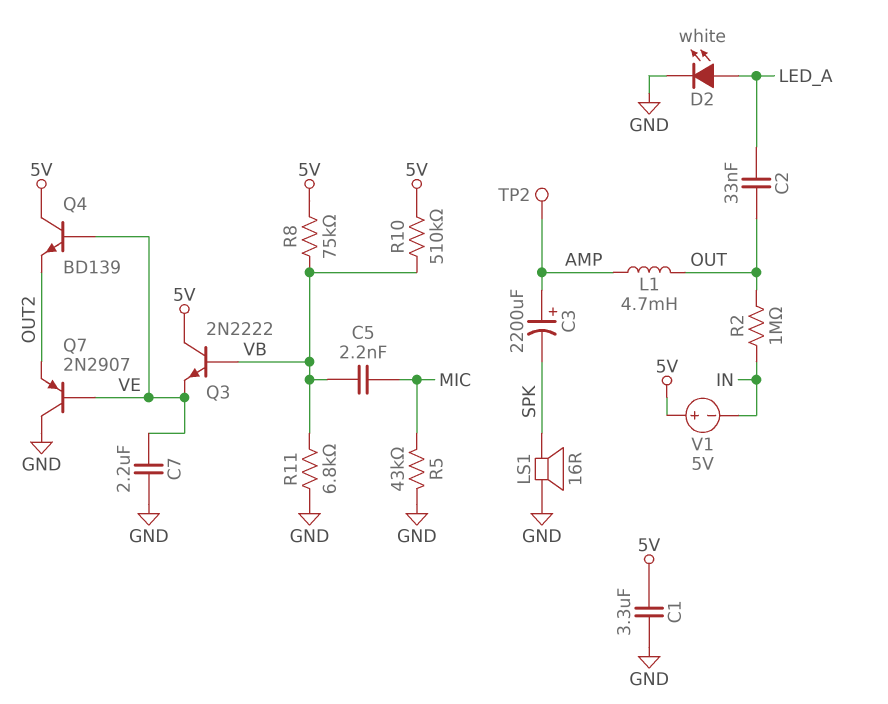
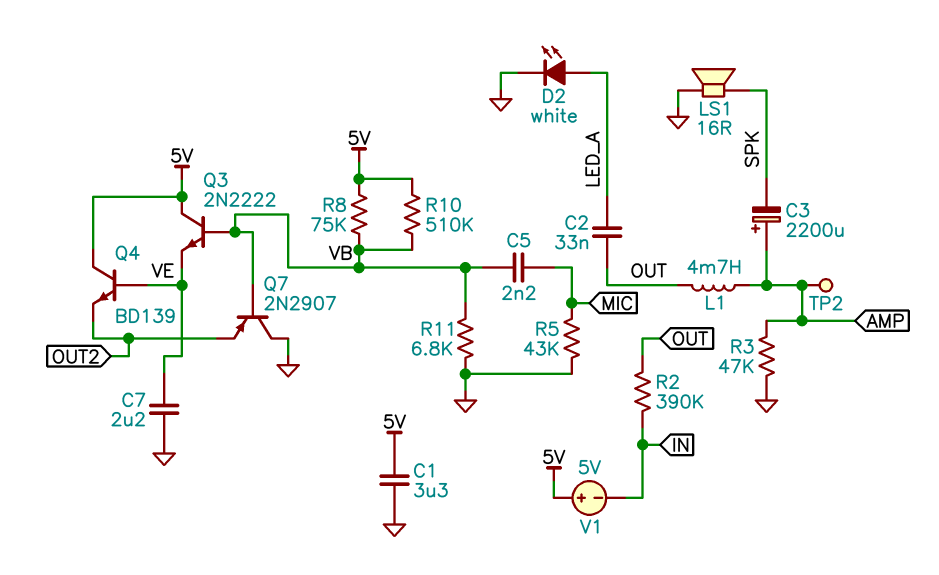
Q7: PNP 2N2907 (B VE, C GND, E OUT2) -> PNP 2N2907 (B VB, C GND, E OUT2)
R2: 1M (IN, OUT) -> 390k (IN, OUT)
R3: none -> 47k (AMP, GND)

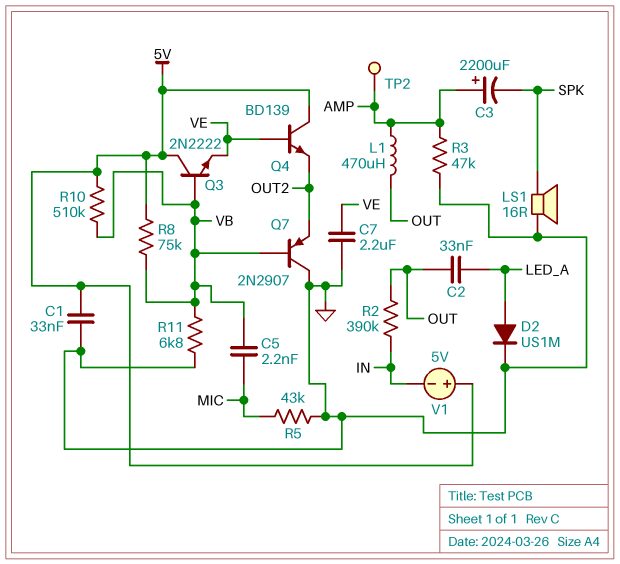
C1: 3.3uF (5V, GND) -> 33nF (5V, GND)
D2: LED white (A LED_A, K GND) -> diode US1M (A LED_A, K GND)
L1: 4.7mH (AMP, OUT) -> 470uH (AMP, OUT)

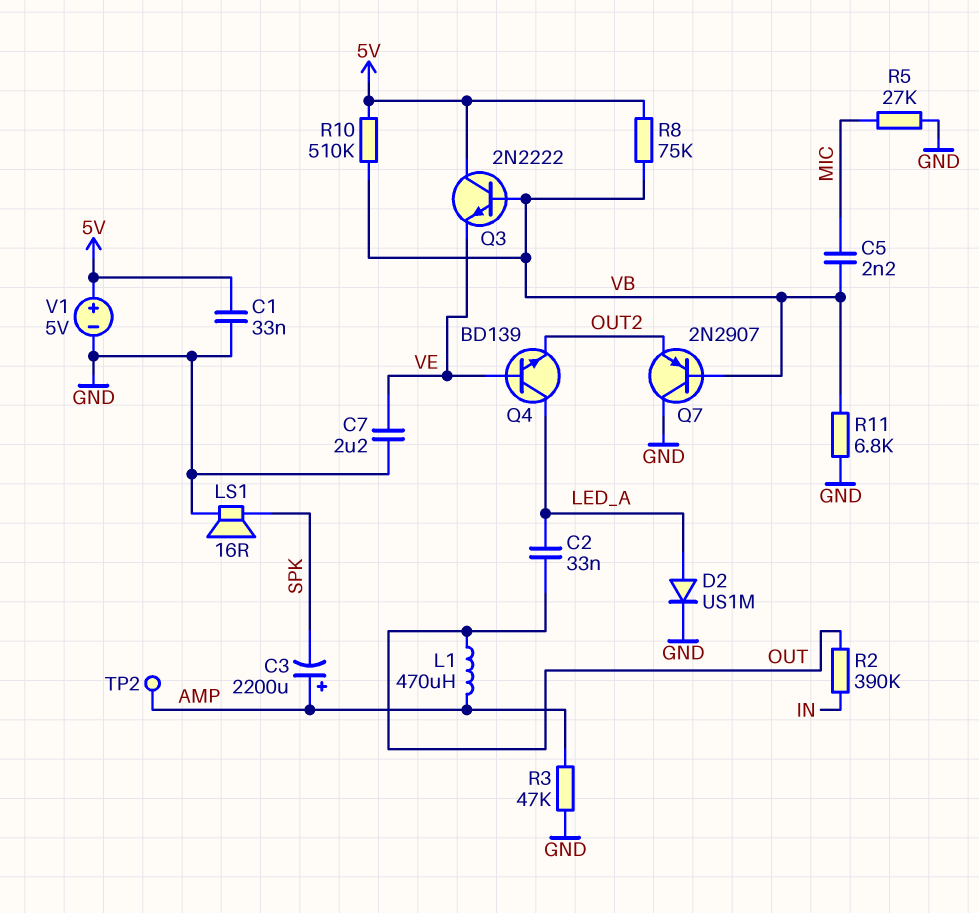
Q4: NPN BD139 (B VE, C 5V, E OUT2) -> NPN BD139 (B VE, C LED_A, E OUT2)
R5: 43k (GND, MIC) -> 27k (GND, MIC)
V1: 5V (plus 5V, minus IN) -> 5V (plus 5V, minus GND)

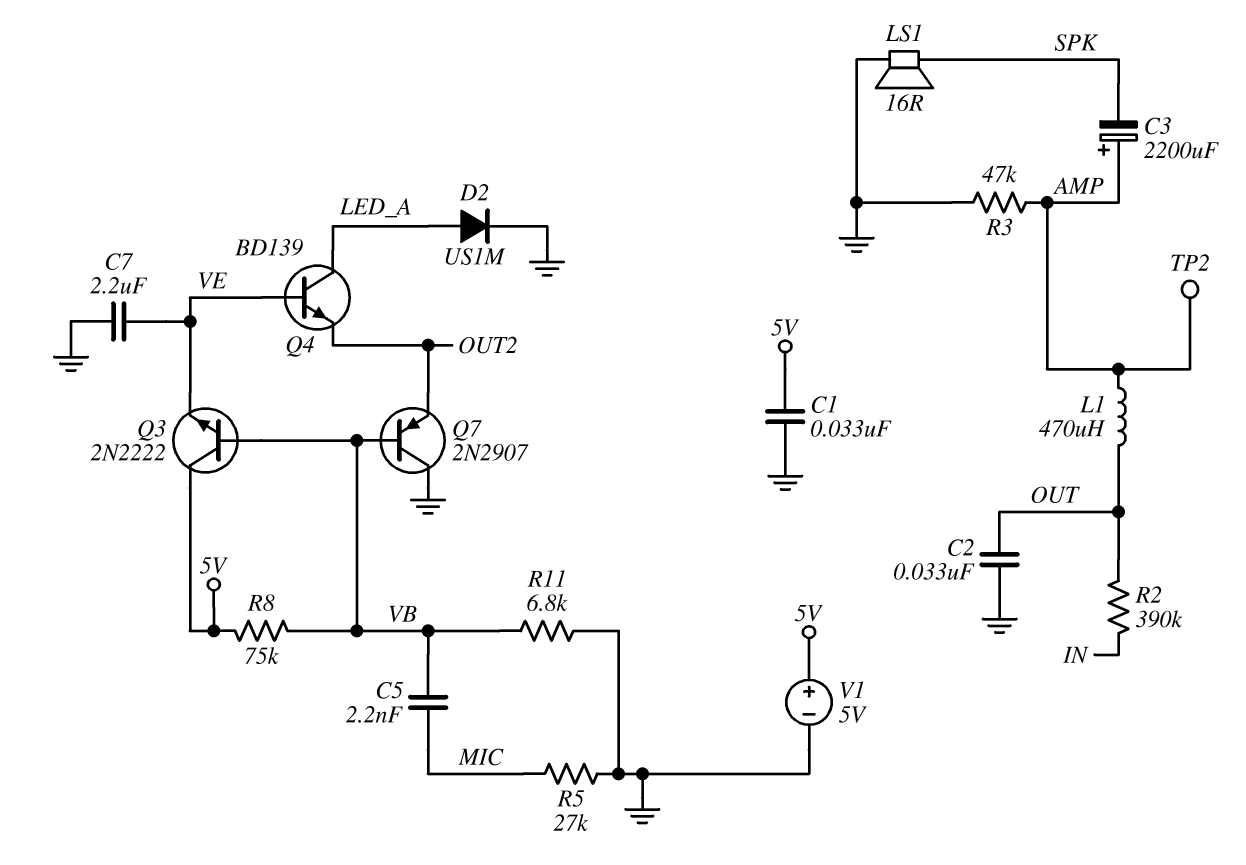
C2: 33nF (LED_A, OUT) -> 33nF (GND, OUT)
R10: 510k (5V, VB) -> none

